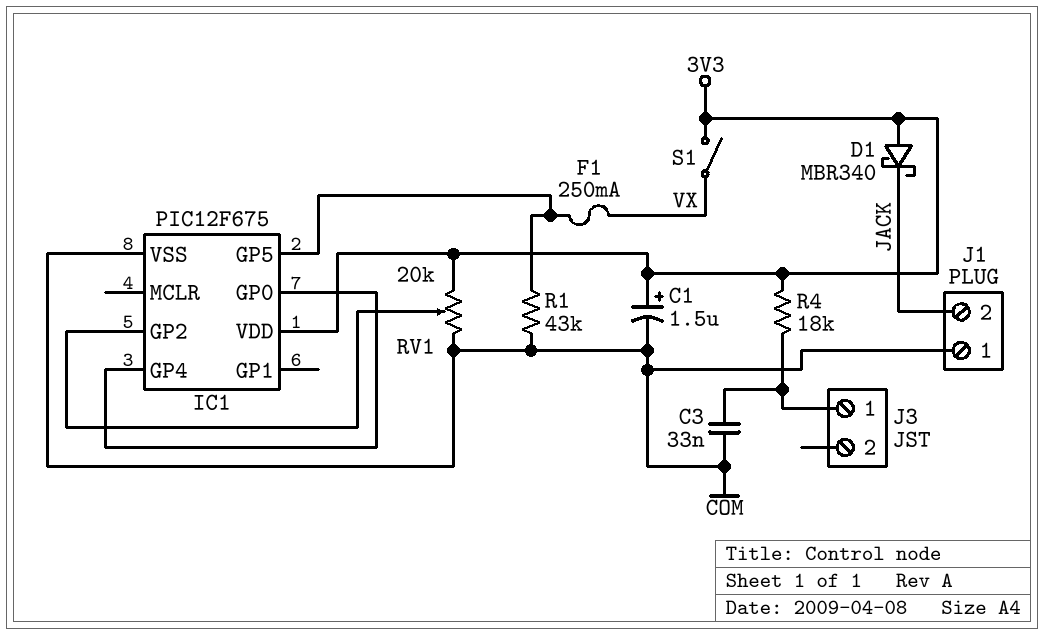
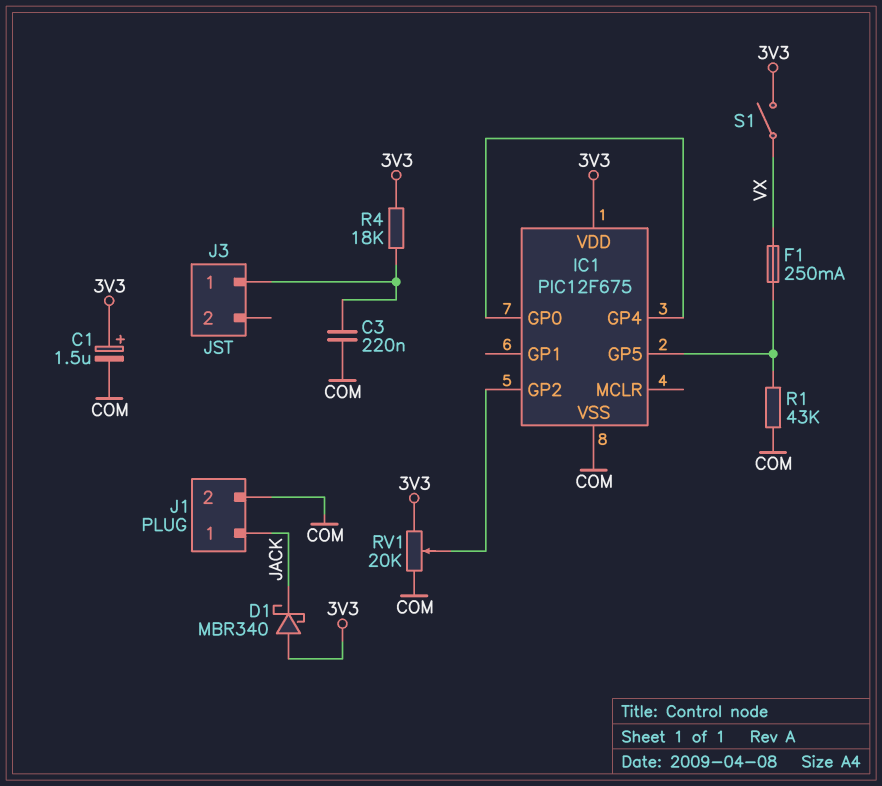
C3: 33nF (COM, J3/1) -> 220nF (COM, J3/1)
J1 pin 1: COM -> JACK
J1 pin 2: JACK -> COM

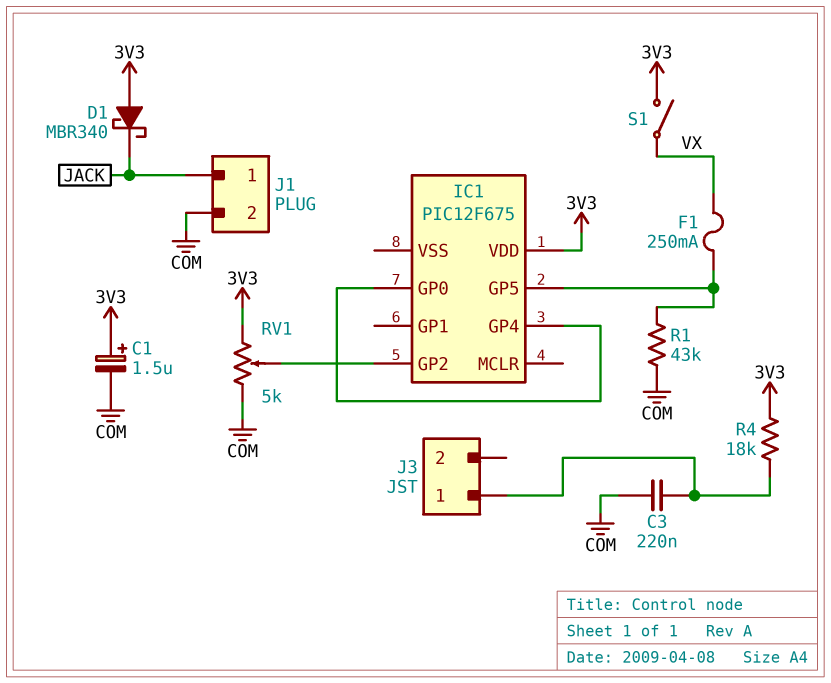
IC1 pin VSS: COM -> none
RV1: 20k (3V3, COM, wiper IC1/GP2) -> 5k (3V3, COM, wiper IC1/GP2)

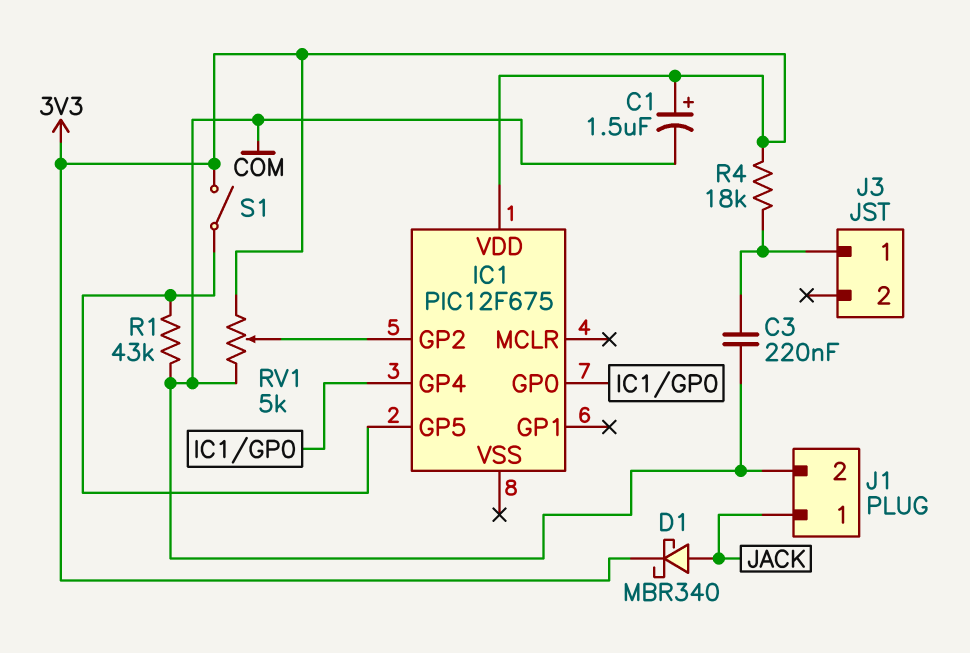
D1: schottky MBR340 (A 3V3, K JACK) -> schottky MBR340 (A JACK, K 3V3)
F1: 250mA (IC1/GP5, VX) -> none
S1: switch (3V3, VX) -> switch (3V3, IC1/GP5)

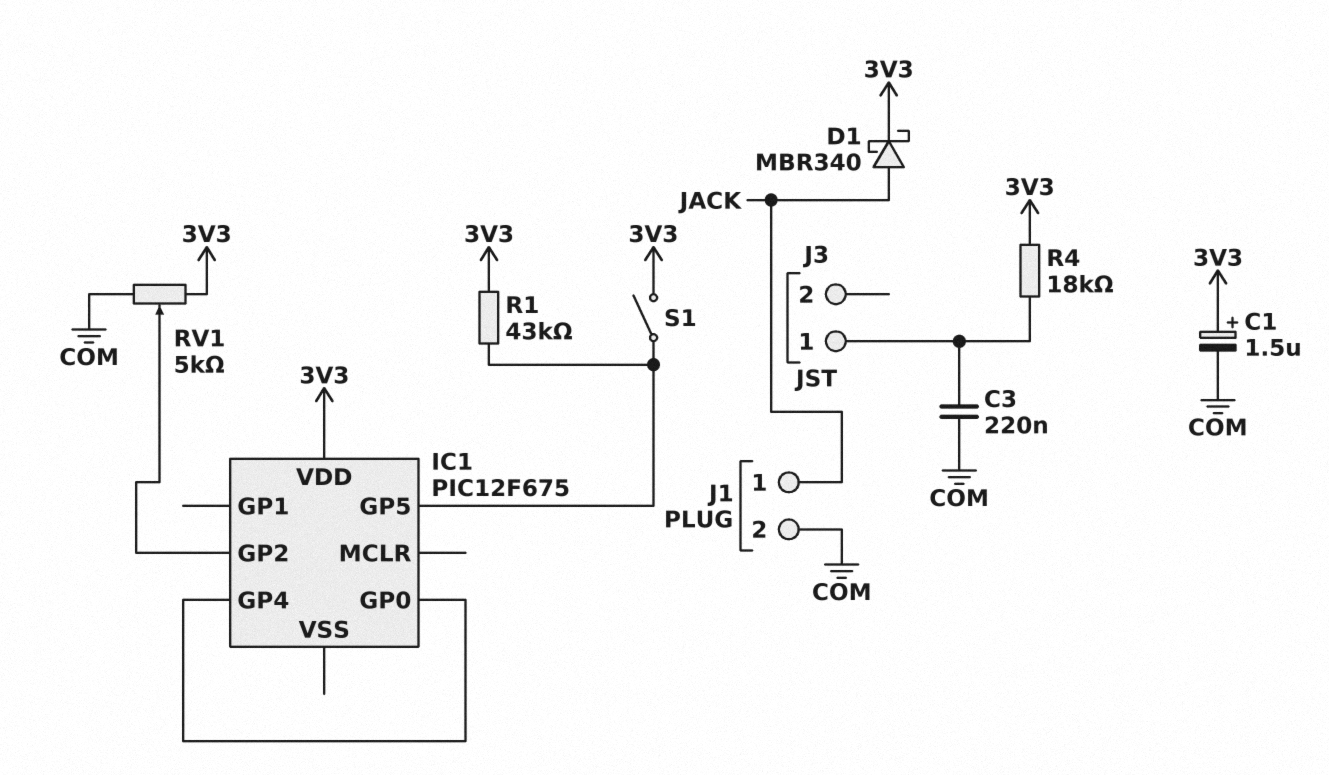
R1: 43k (COM, IC1/GP5) -> 43k (3V3, IC1/GP5)

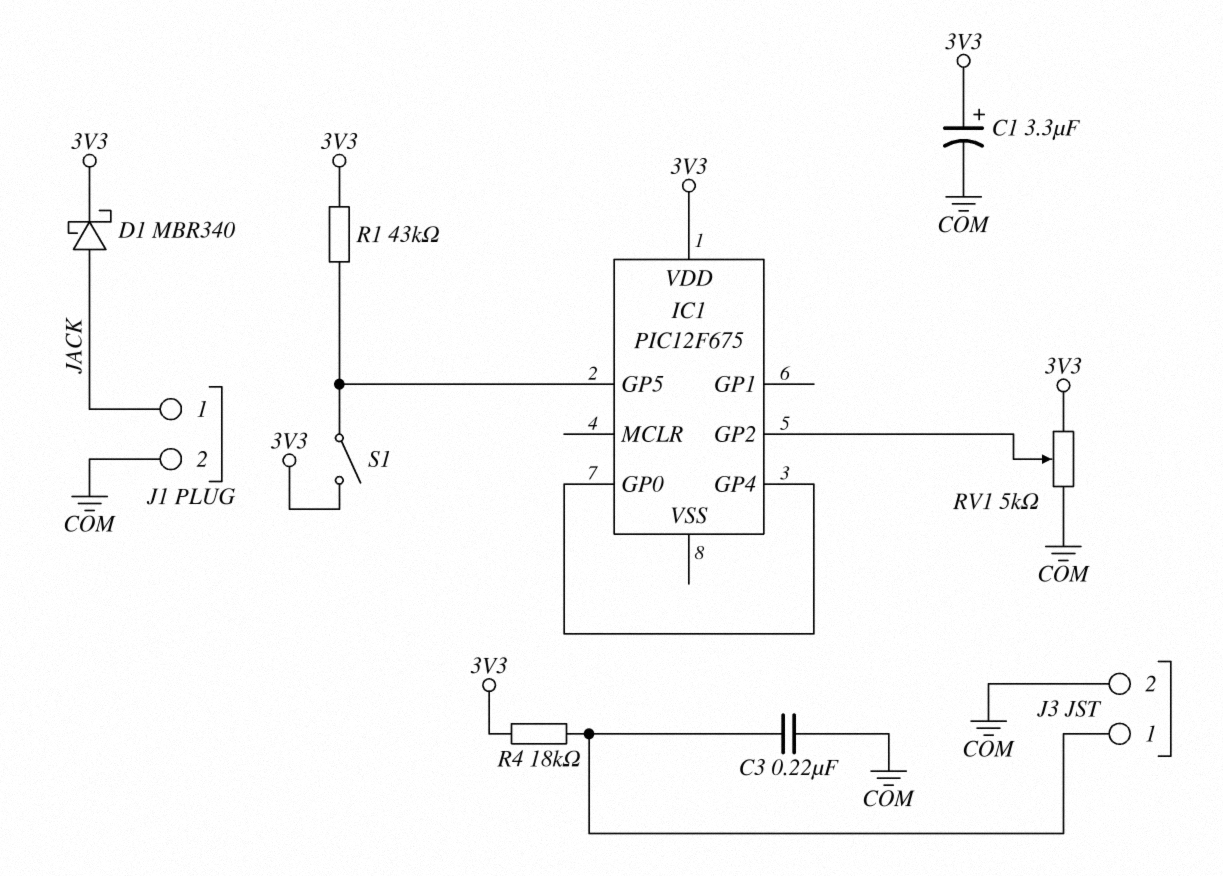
C1: 1.5uF (plus 3V3, minus COM) -> 3.3uF (plus 3V3, minus COM)
J3 pin 2: none -> COM

